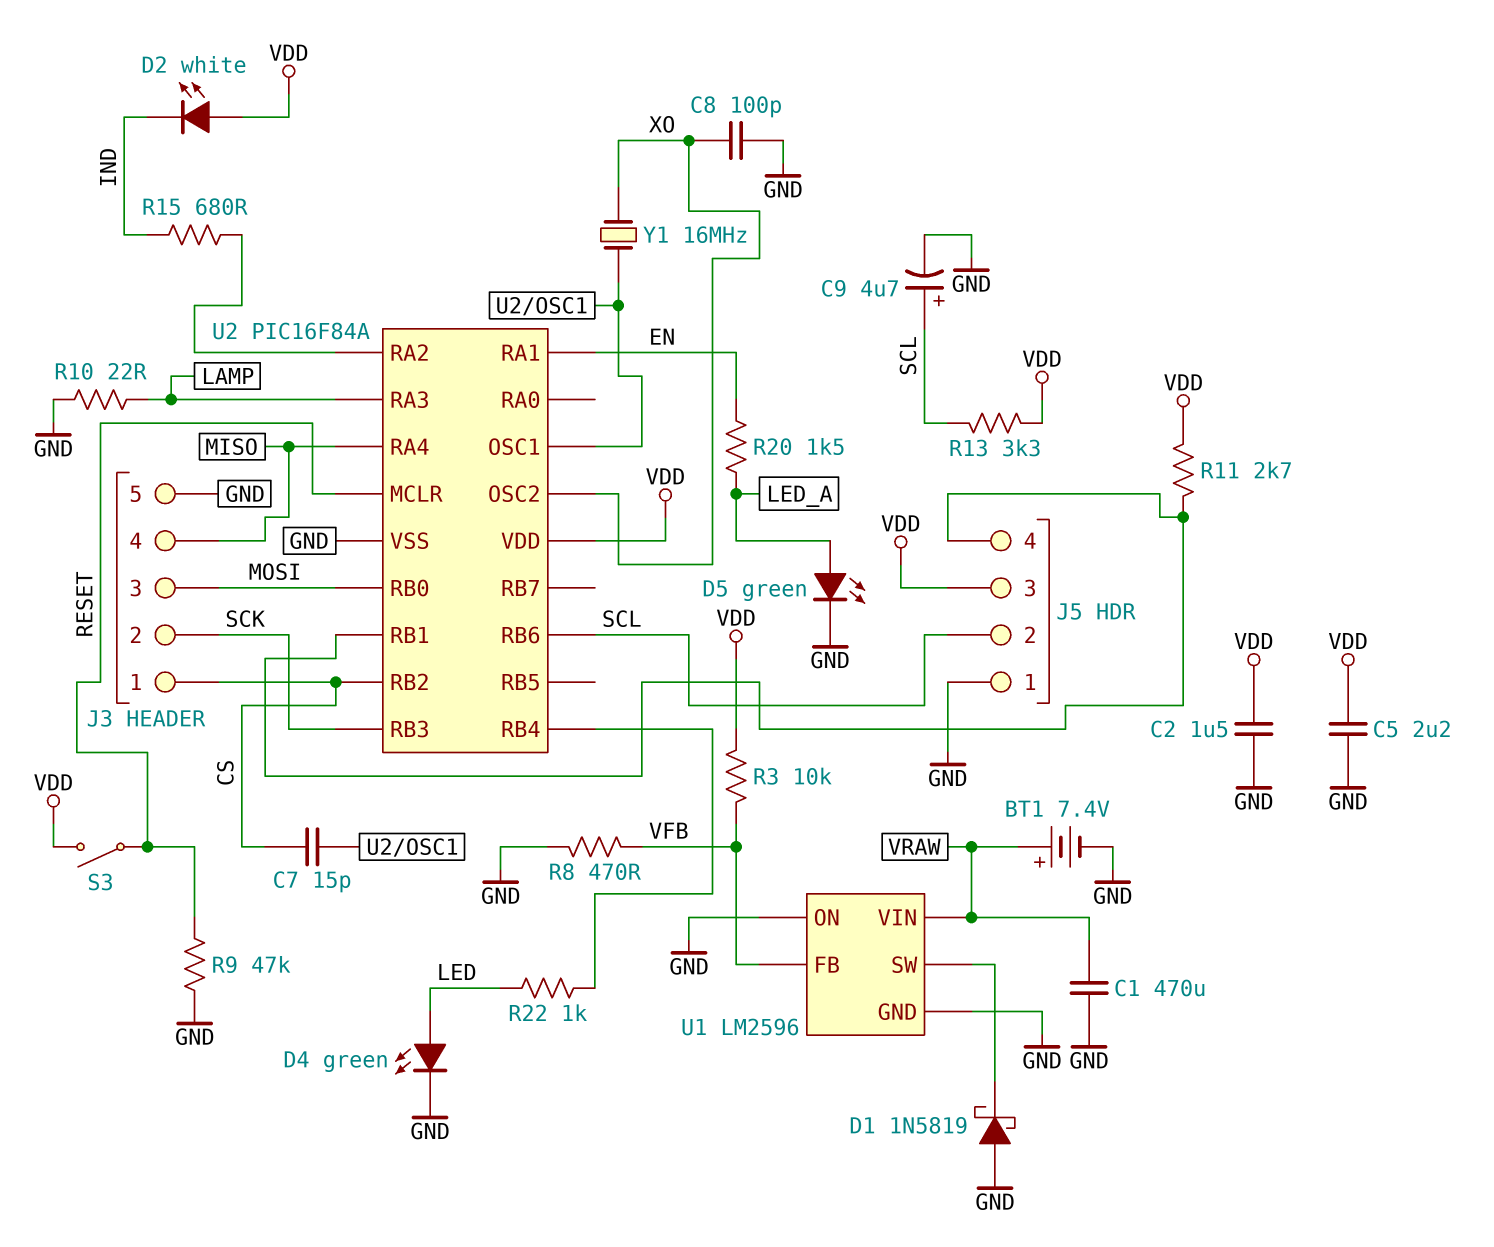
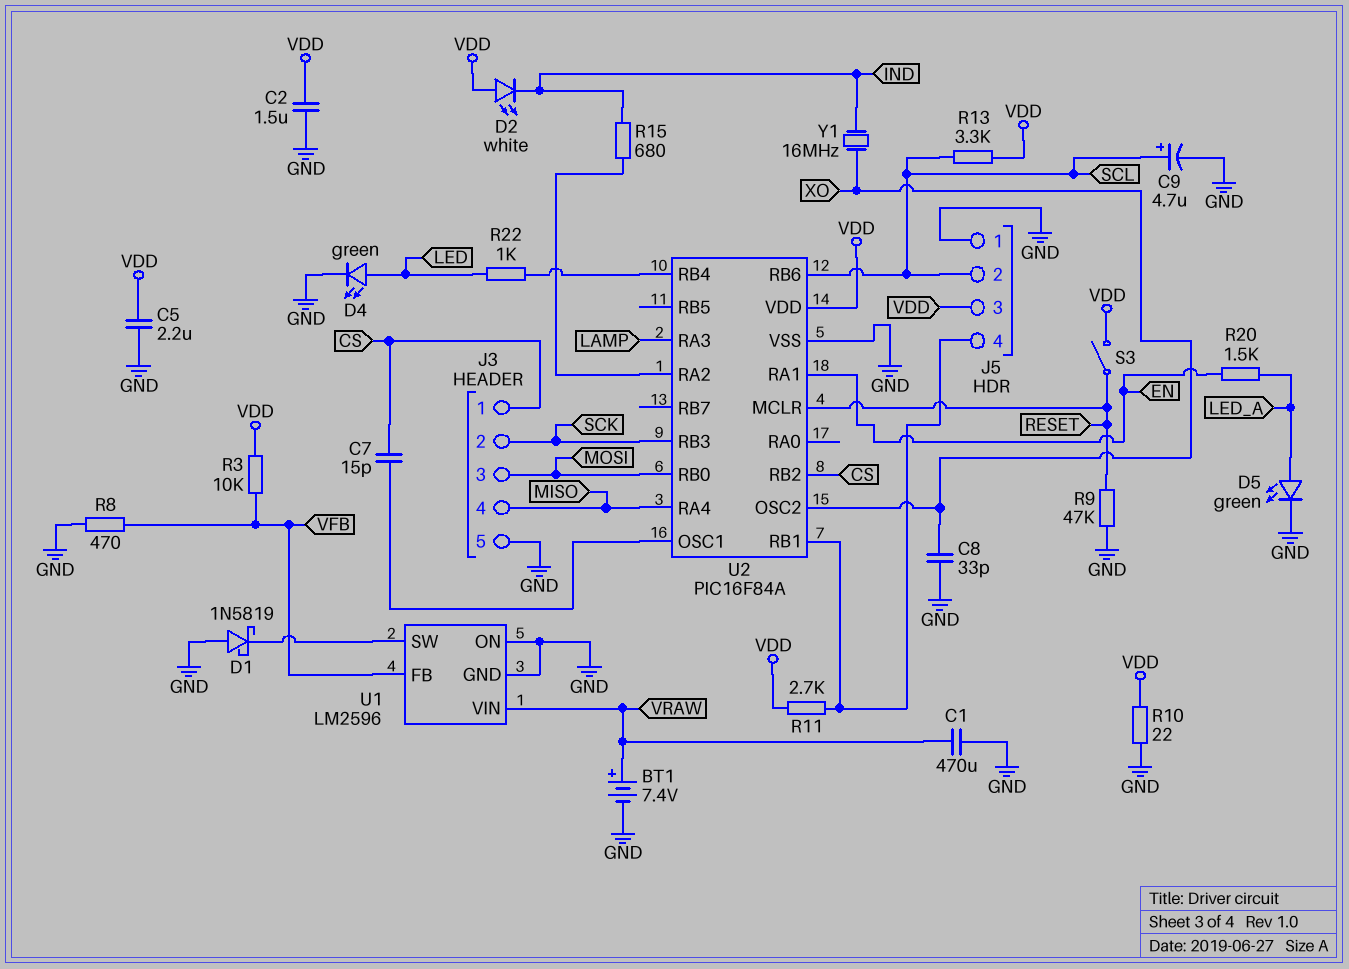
C8: 100pF (GND, XO) -> 33pF (GND, XO)
R10: 22 (GND, LAMP) -> 22 (GND, VDD)
Y1: 16MHz (U2/OSC1, XO) -> 16MHz (IND, XO)

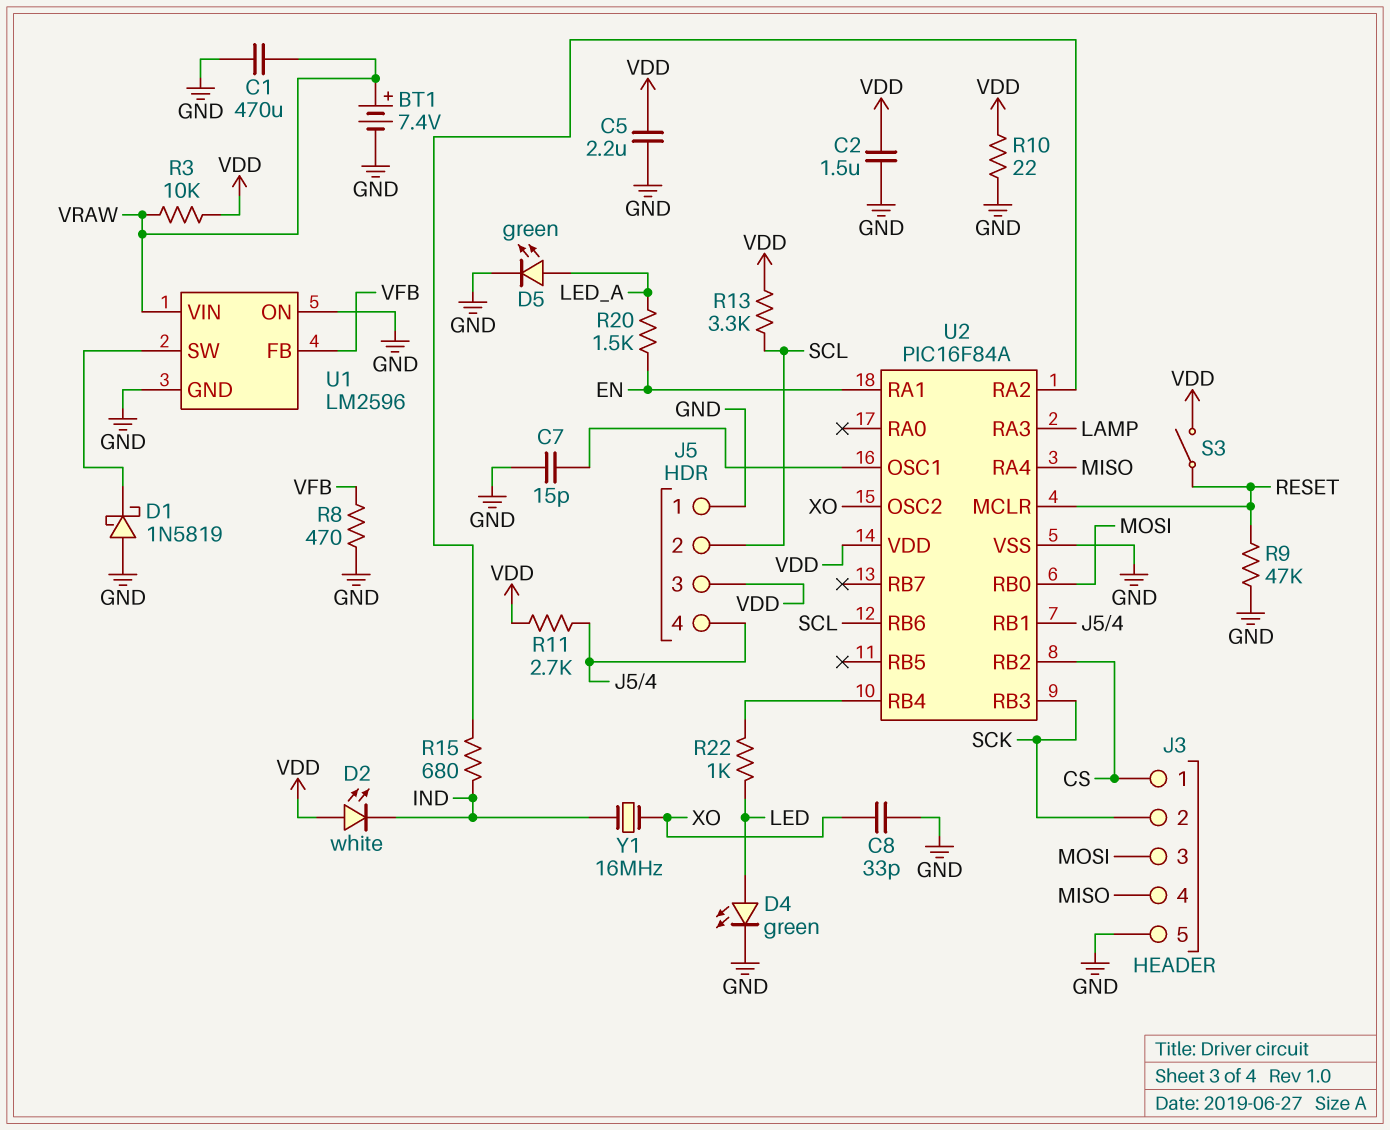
C7: 15pF (CS, U2/OSC1) -> 15pF (GND, U2/OSC1)
C9: 4.7uF (plus SCL, minus GND) -> none
R3: 10k (VDD, VFB) -> 10k (VDD, VRAW)

